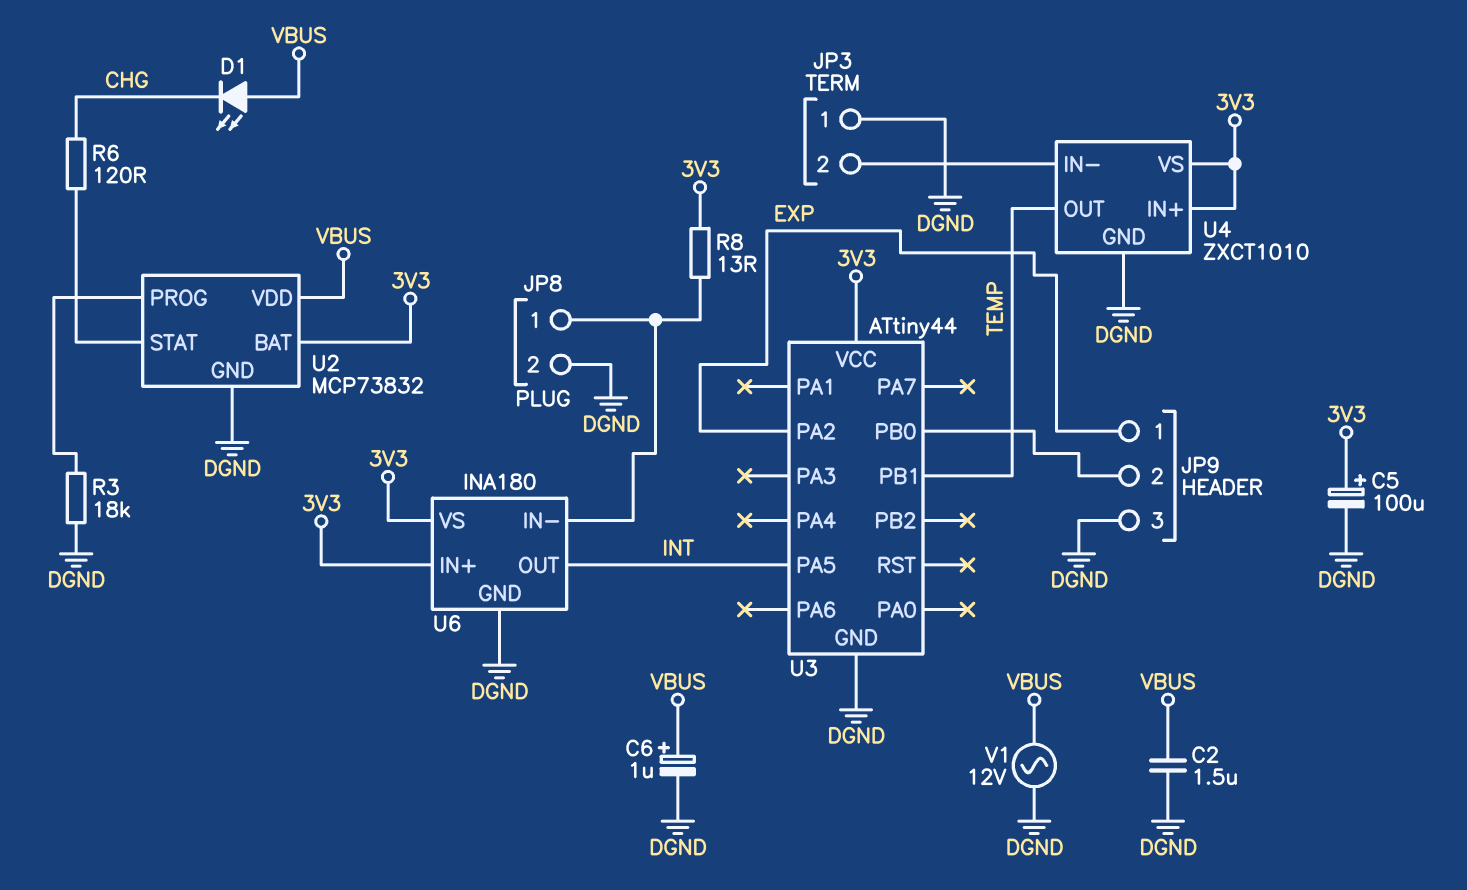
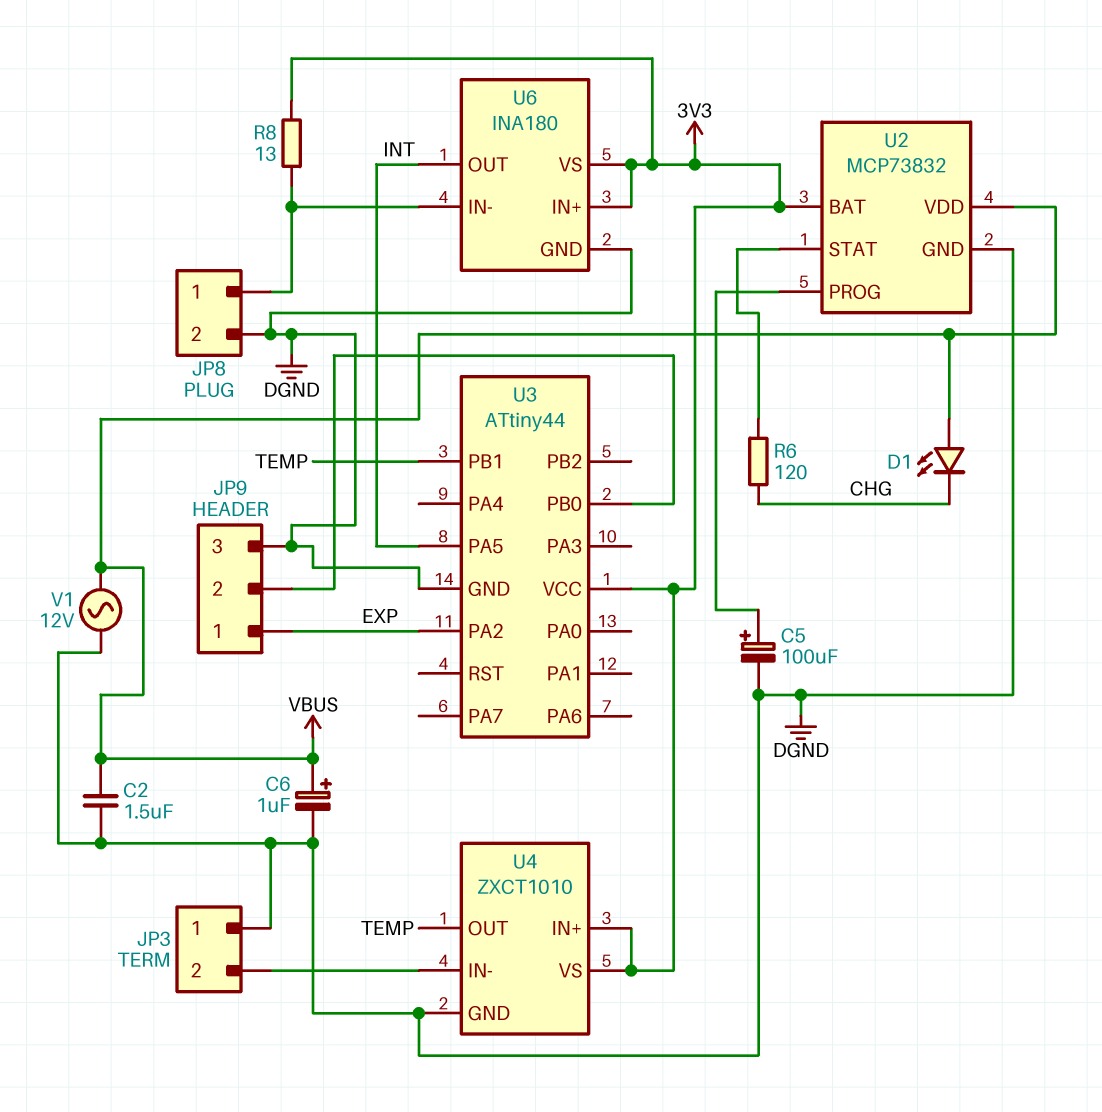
C5: 100uF (plus 3V3, minus DGND) -> 100uF (plus U2/PROG, minus DGND)
R3: 18k (DGND, U2/PROG) -> none

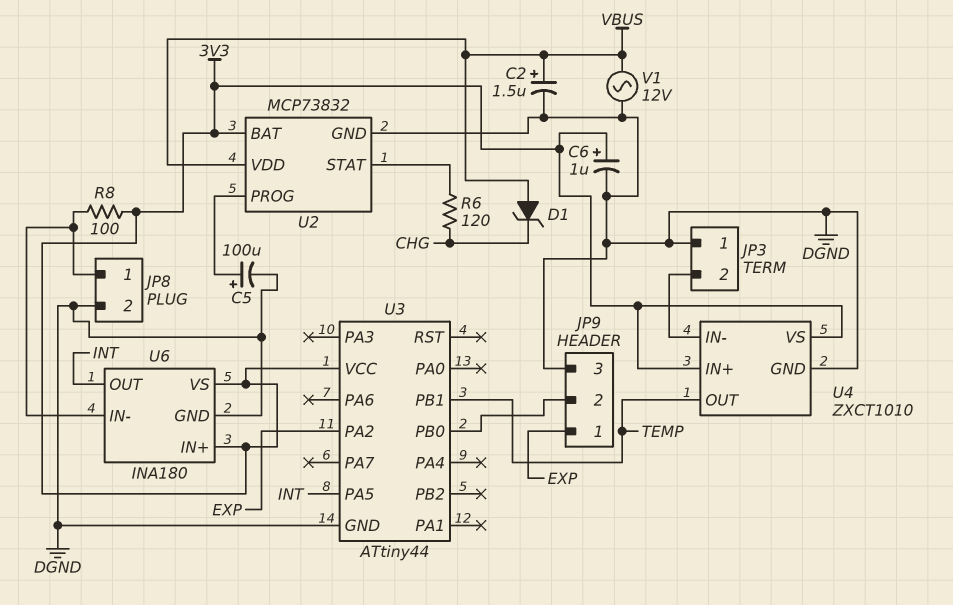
C2: 1.5uF (DGND, VBUS) -> 1.5uF (plus VBUS, minus DGND)
C6: 1uF (plus VBUS, minus DGND) -> 1uF (plus 3V3, minus DGND)
D1: LED (A VBUS, K CHG) -> zener (A VBUS, K CHG)
R8: 13 (3V3, JP8/1) -> 100 (3V3, JP8/1)

